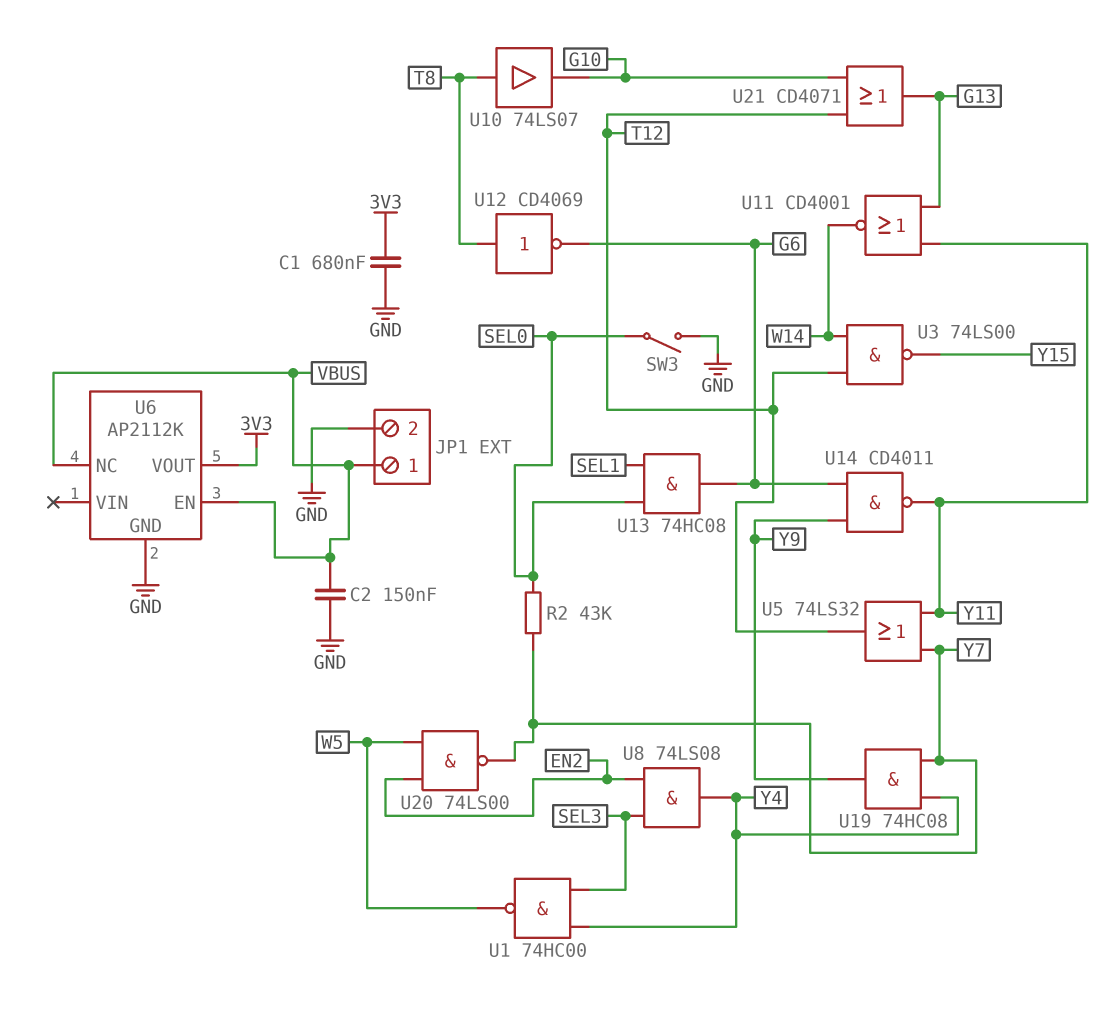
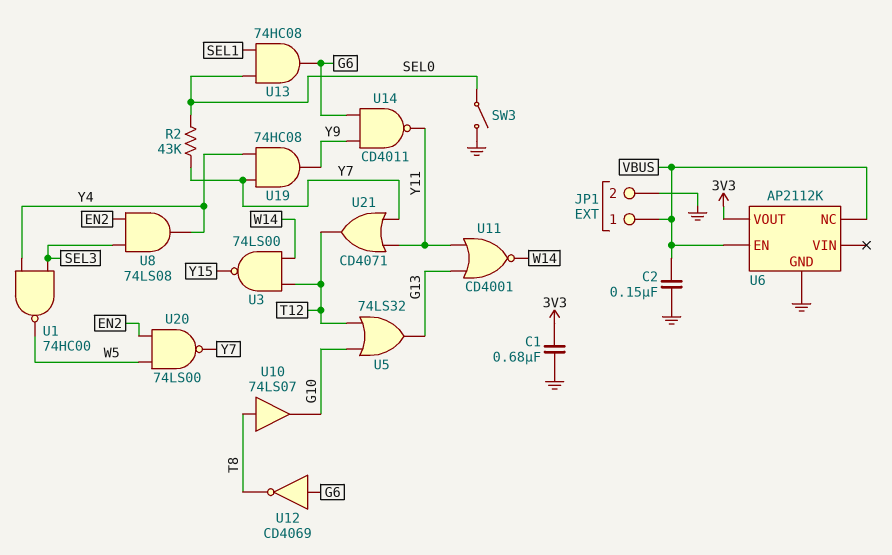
U5: OR 74LS32 (in Y7, in Y11, out T12) -> OR 74LS32 (in G10, in T12, out G13)
U12: NOT CD4069 (in T8, out G6) -> NOT CD4069 (in G6, out T8)
U21: OR CD4071 (in G10, in T12, out G13) -> OR CD4071 (in Y7, in Y11, out T12)

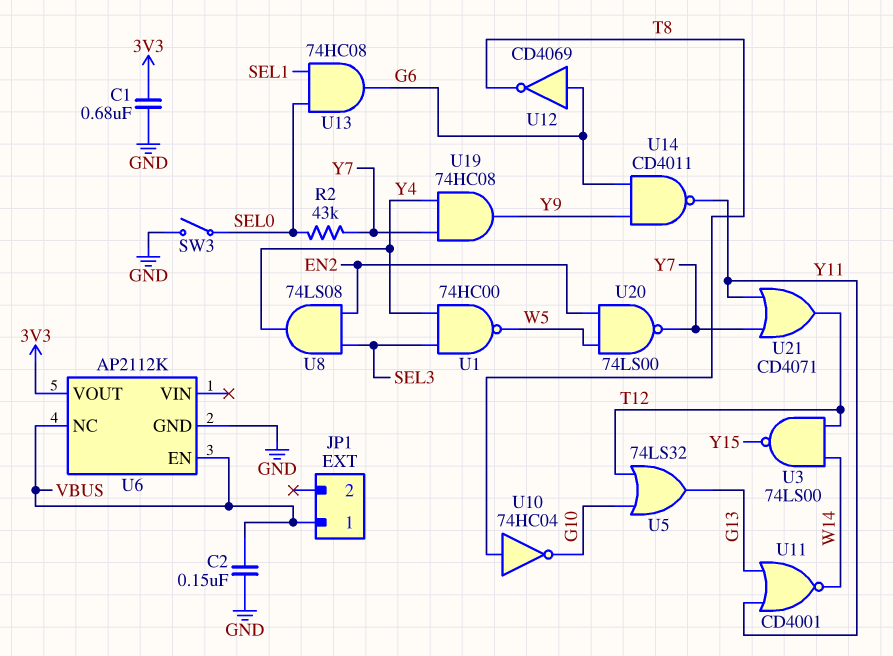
JP1 pin 2: GND -> none
U10: buffer 74LS07 (in T8, out G10) -> NOT 74HC04 (in T8, out G10)

